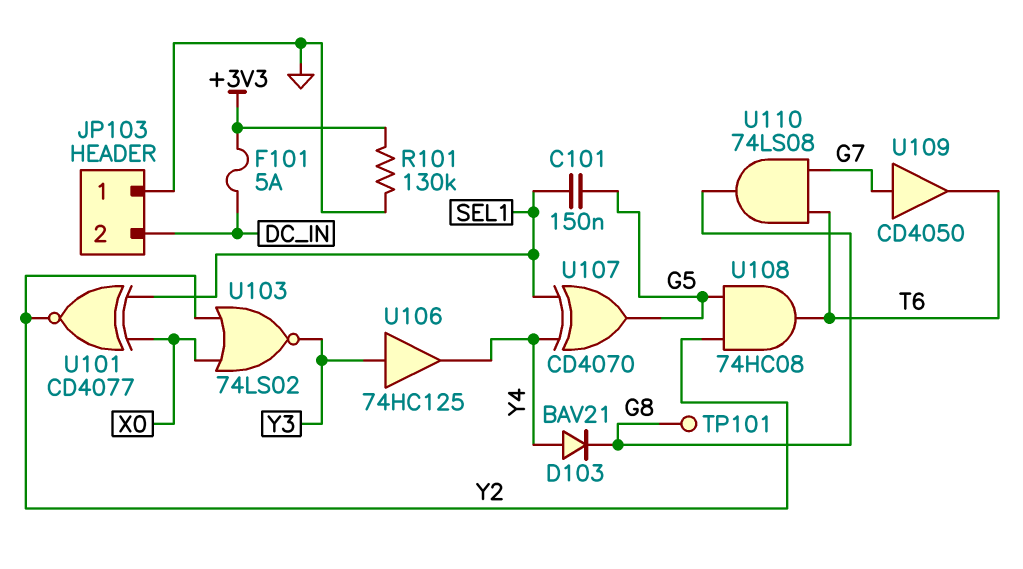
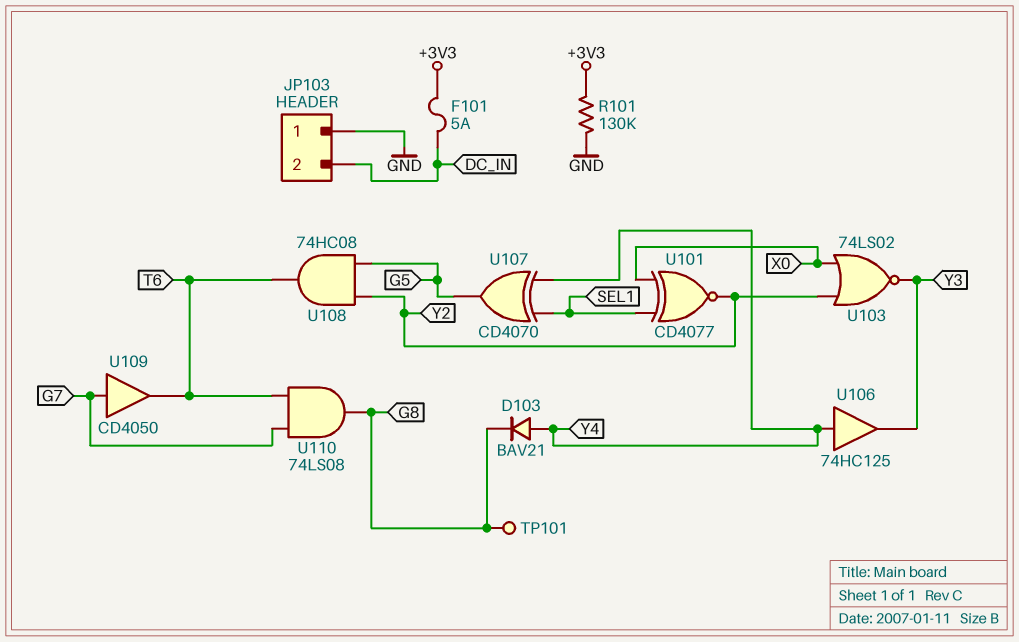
C101: 150nF (G5, SEL1) -> none
U106: buffer 74HC125 (in Y3, out Y4) -> buffer 74HC125 (in Y4, out Y3)

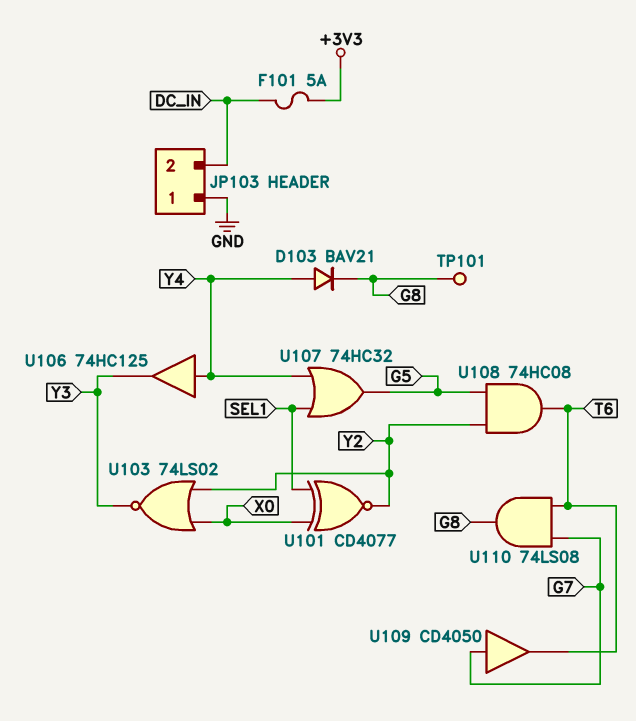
R101: 130k (+3V3, GND) -> none
U107: XOR CD4070 (in SEL1, in Y4, out G5) -> OR 74HC32 (in SEL1, in Y4, out G5)

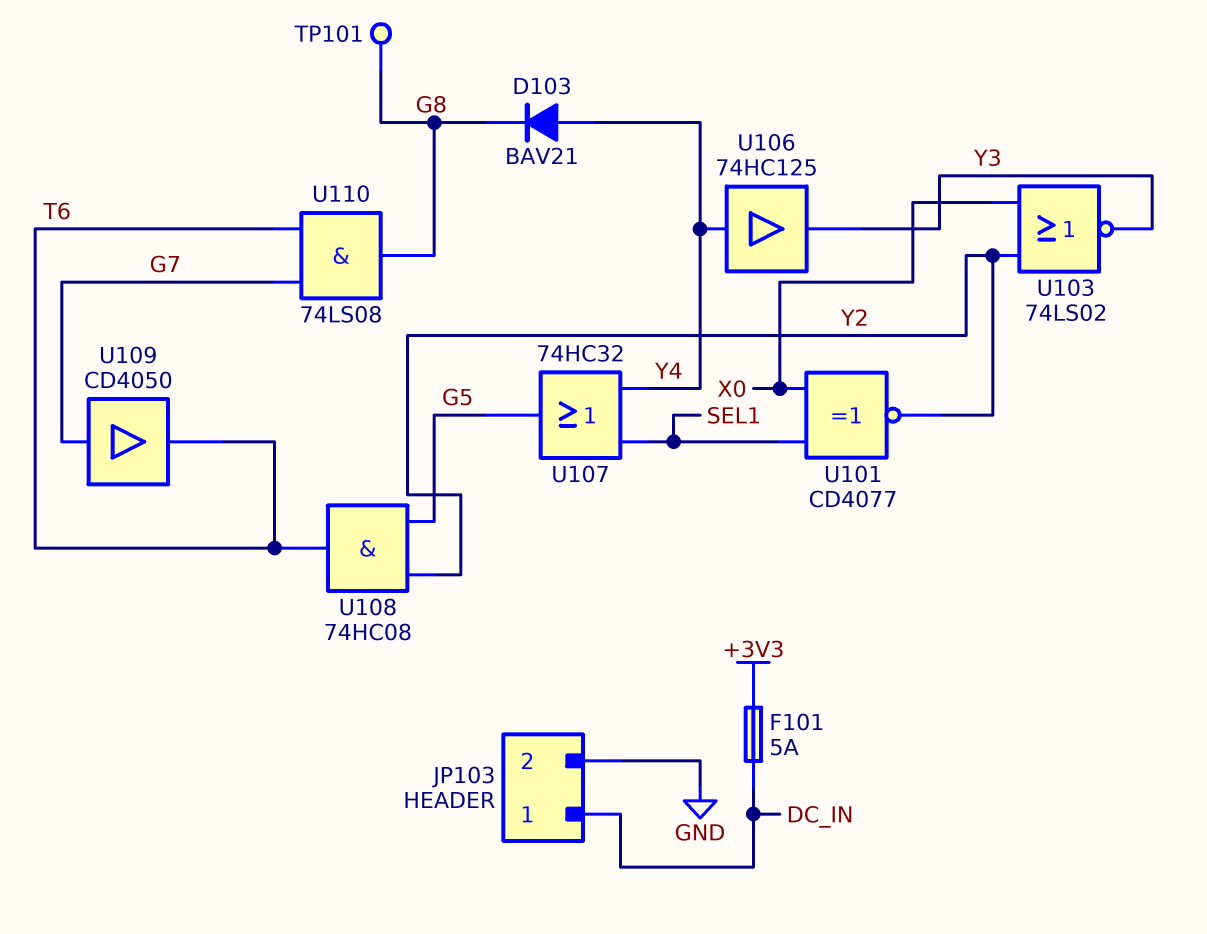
JP103 pin 1: GND -> DC_IN
JP103 pin 2: DC_IN -> GND

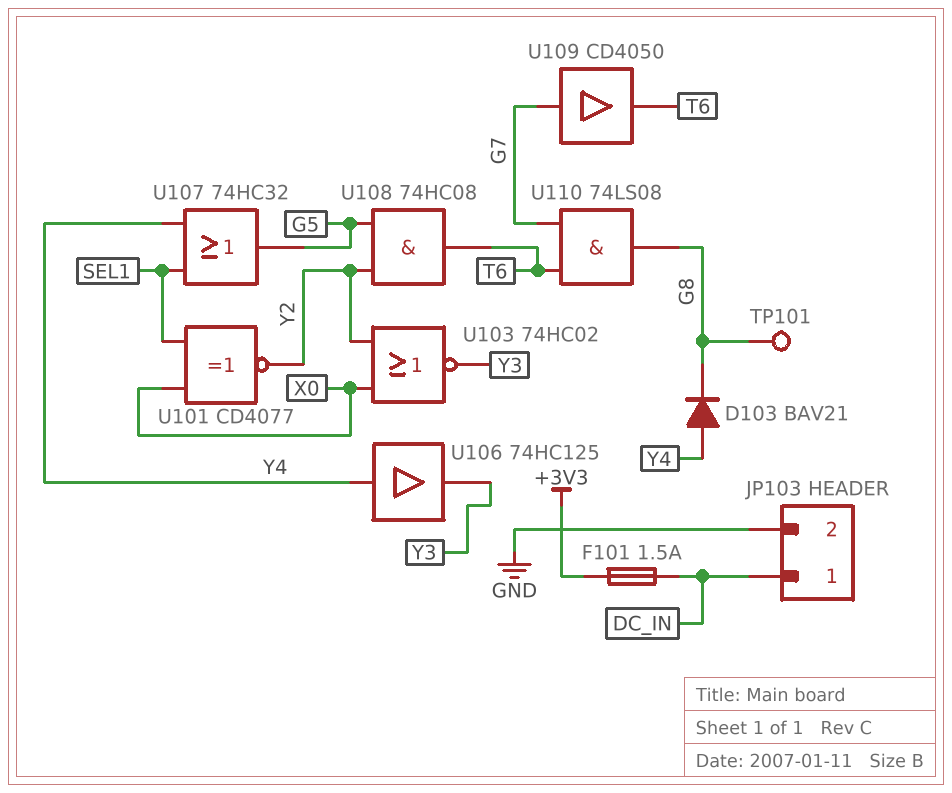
F101: 5A (+3V3, DC_IN) -> 1.5A (+3V3, DC_IN)
U103: NOR 74LS02 (in X0, in Y2, out Y3) -> NOR 74HC02 (in X0, in Y2, out Y3)

